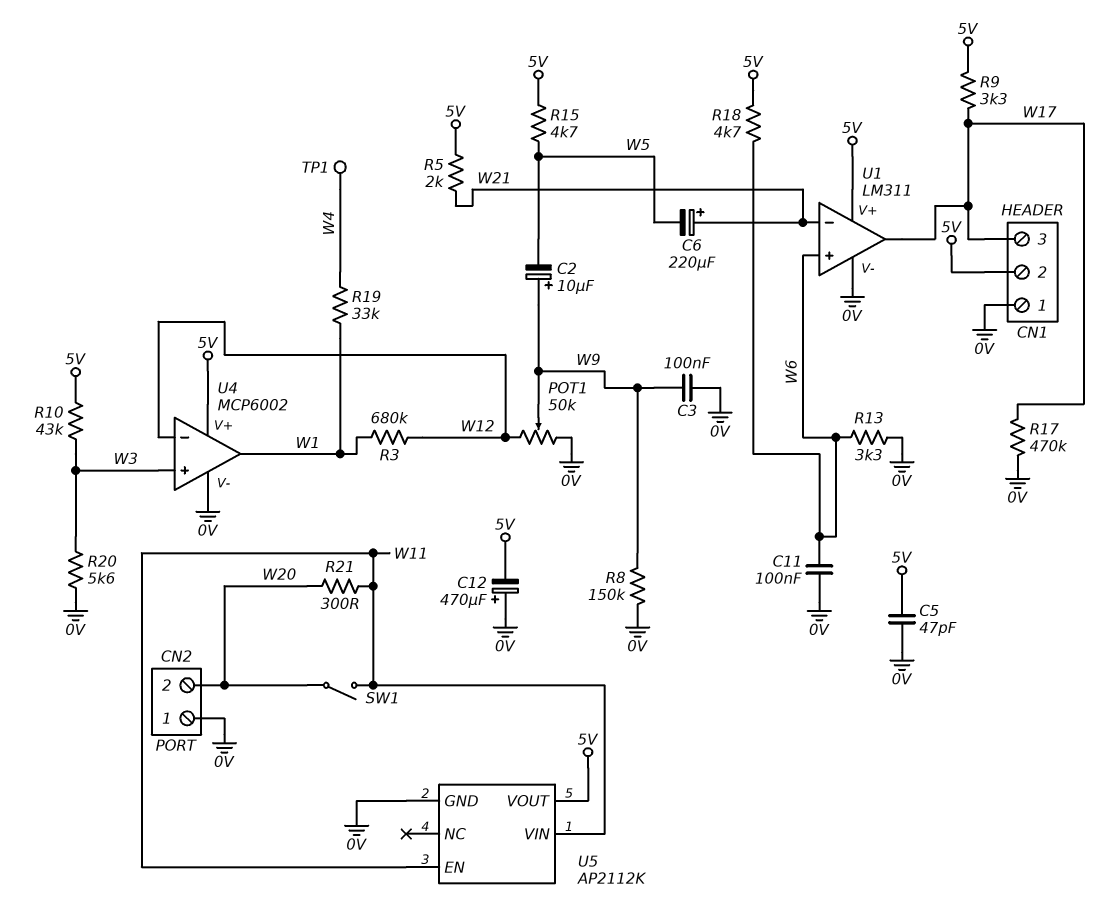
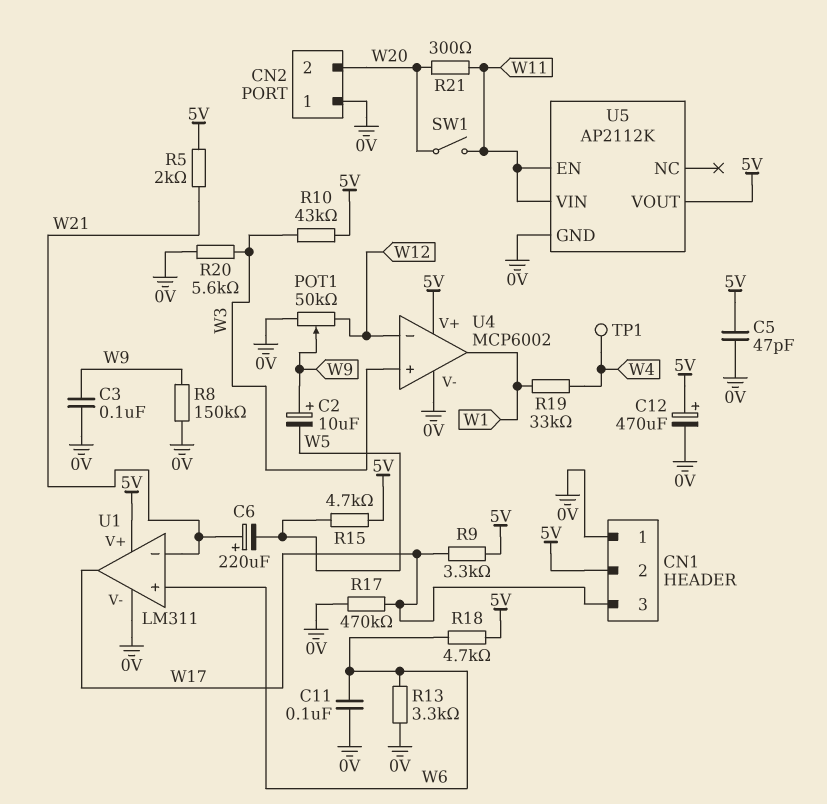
C12: 470uF (plus 0V, minus 5V) -> 470uF (plus 5V, minus 0V)
R3: 680k (W1, W12) -> none

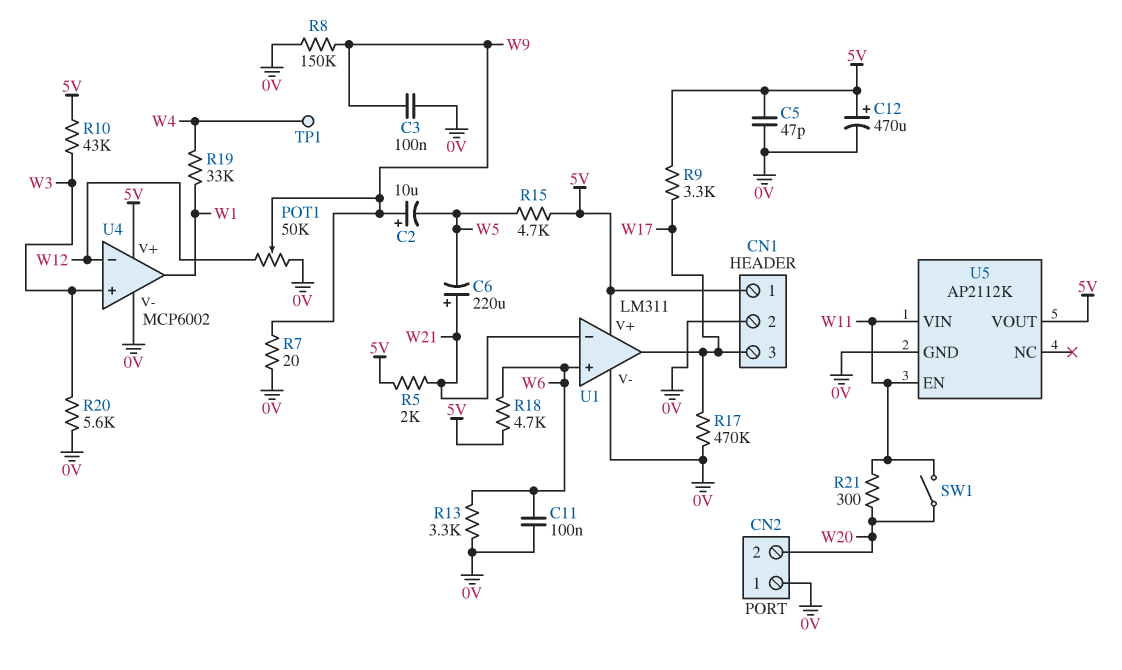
CN1 pin 1: 0V -> 5V
CN1 pin 2: 5V -> 0V
R7: none -> 20 (0V, W9)

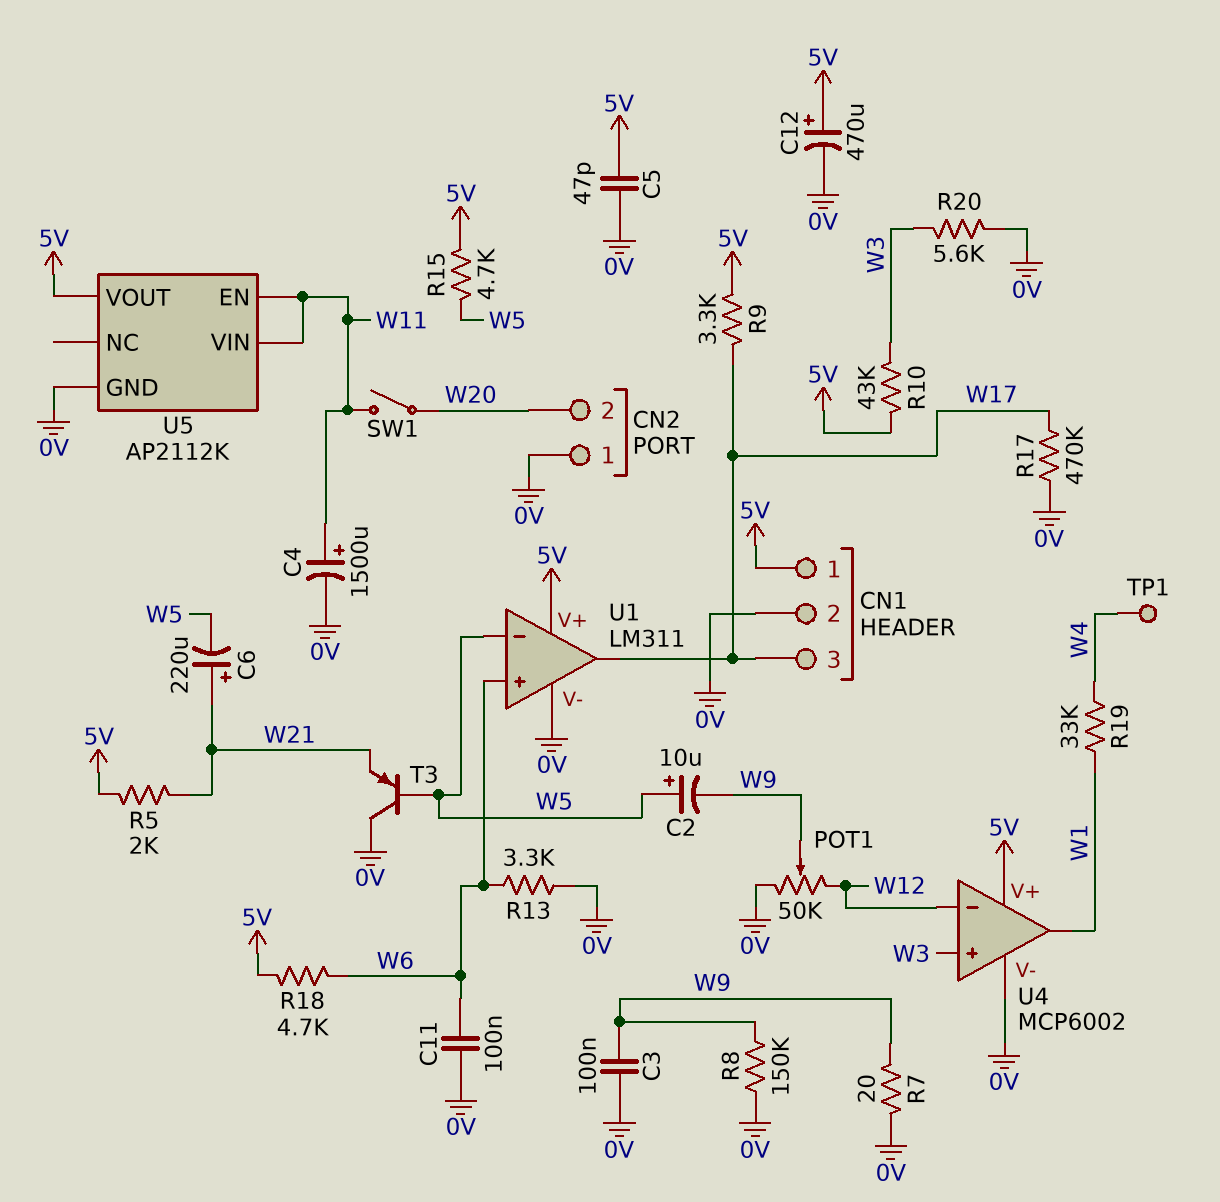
C2: 10uF (plus W9, minus W5) -> 10uF (plus W5, minus W9)
C4: none -> 1500uF (plus W11, minus 0V)
R21: 300 (W11, W20) -> none
T3: none -> PNP (B W5, C 0V, E W21)
U1 pin in-: W21 -> W5

